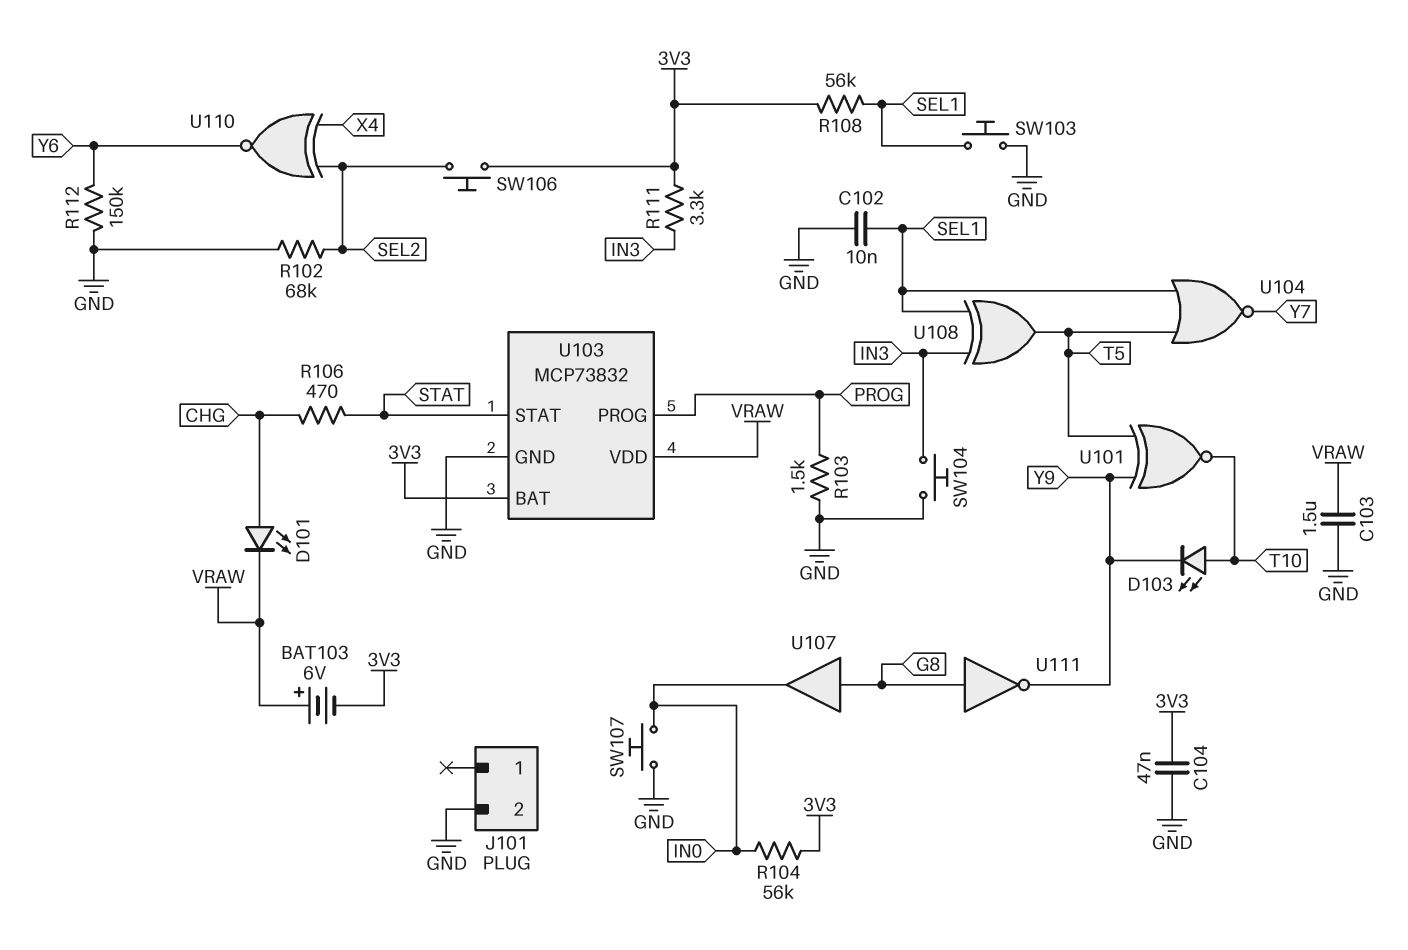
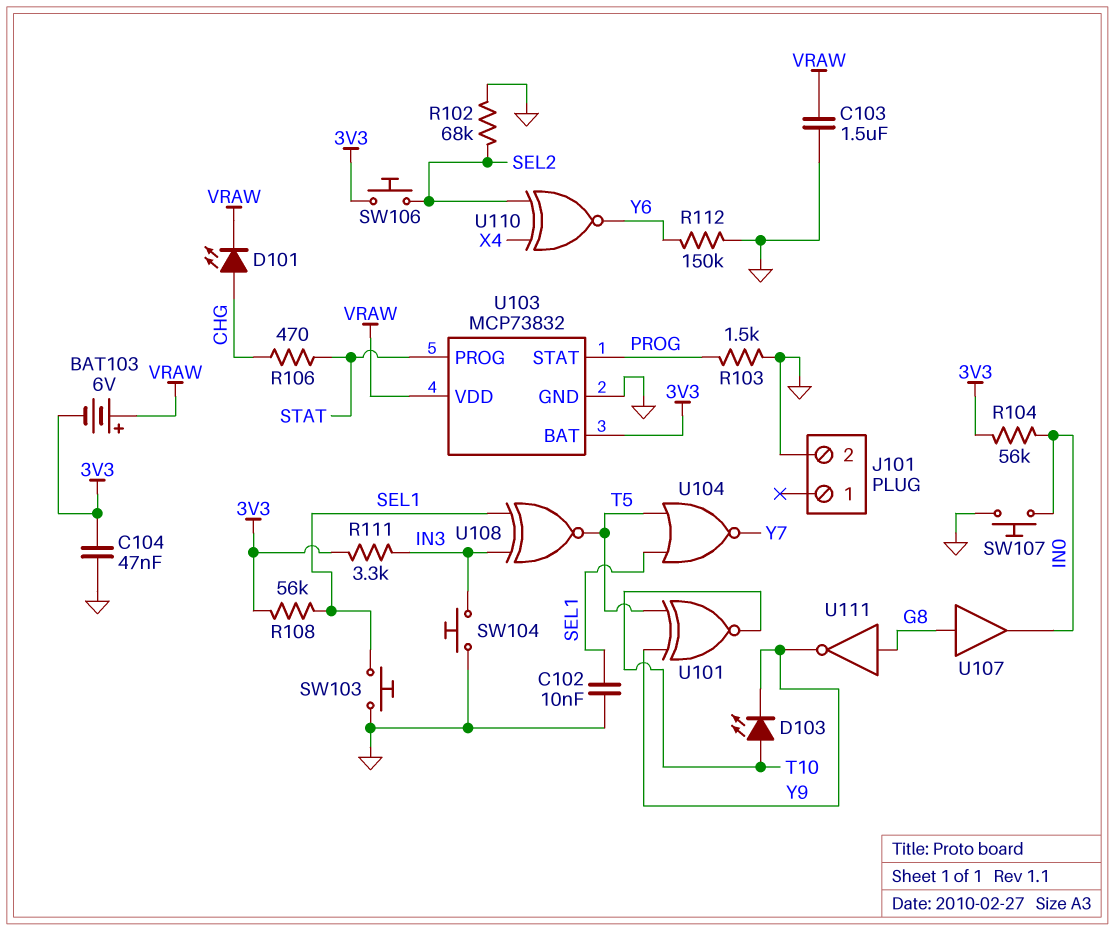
U103 pin PROG: PROG -> STAT
U103 pin STAT: STAT -> PROG
U108: XOR (in IN3, in SEL1, out T5) -> XNOR (in IN3, in SEL1, out T5)

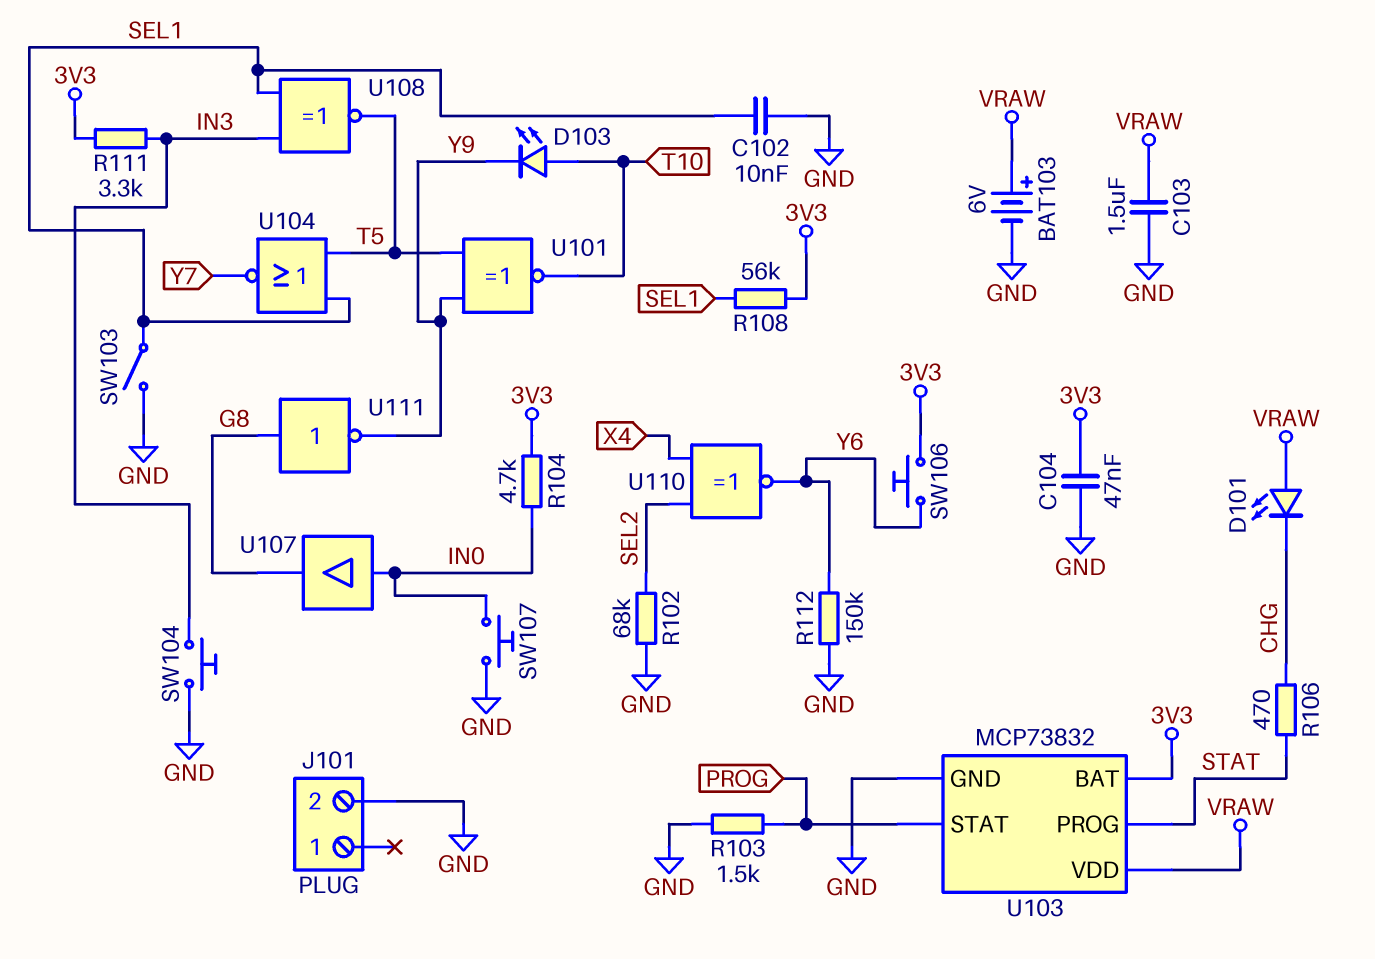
BAT103: 6V (plus VRAW, minus 3V3) -> 6V (plus VRAW, minus GND)
D101: LED (A CHG, K VRAW) -> LED (A VRAW, K CHG)
R104: 56k (3V3, IN0) -> 4.7k (3V3, IN0)
SW103: button (GND, SEL1) -> switch (GND, SEL1)
SW106: button (3V3, SEL2) -> button (3V3, Y6)
U107: buffer (in G8, out IN0) -> buffer (in IN0, out G8)

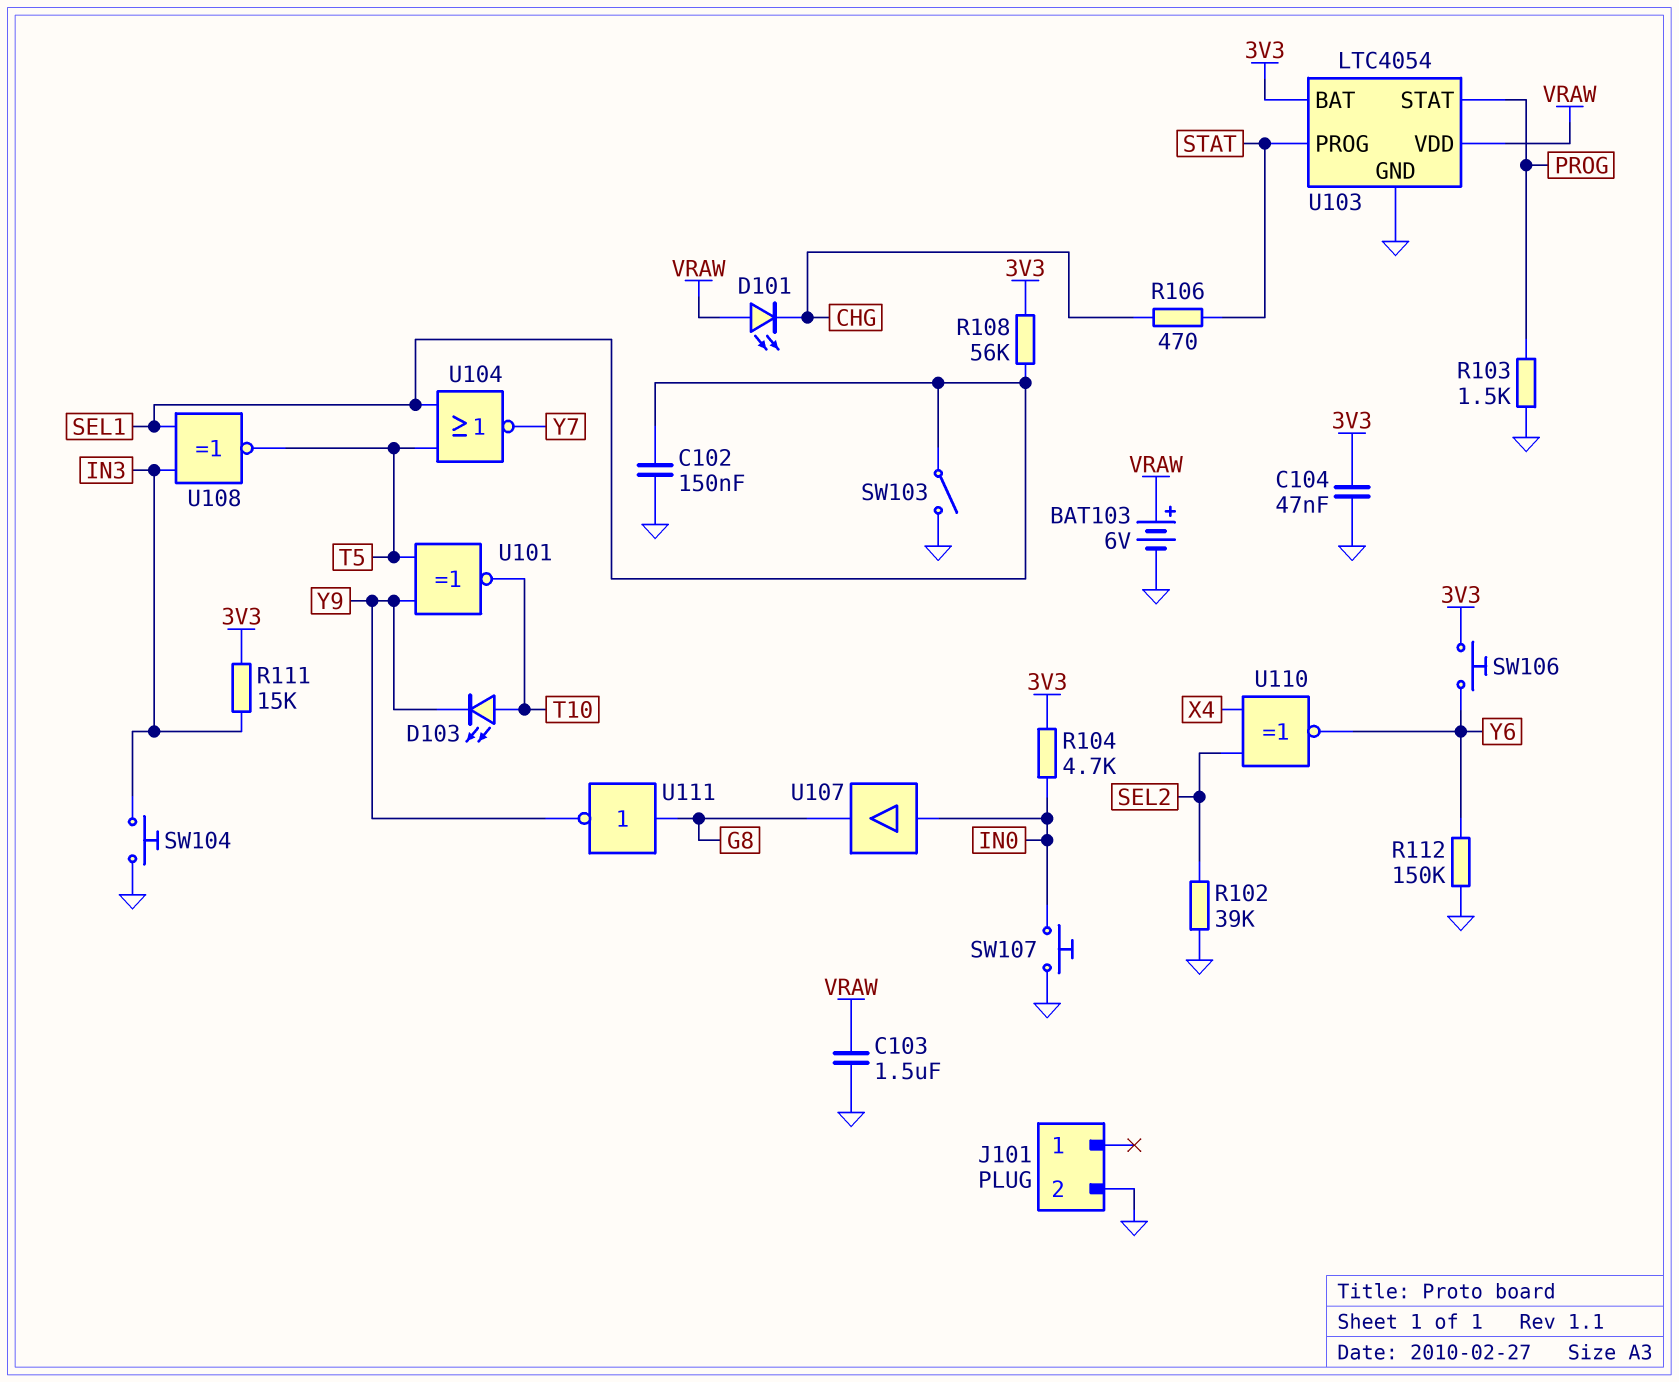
C102: 10nF (GND, SEL1) -> 150nF (GND, SEL1)
R102: 68k (GND, SEL2) -> 39k (GND, SEL2)
R111: 3.3k (3V3, IN3) -> 15k (3V3, IN3)
U103: MCP73832 -> LTC4054

